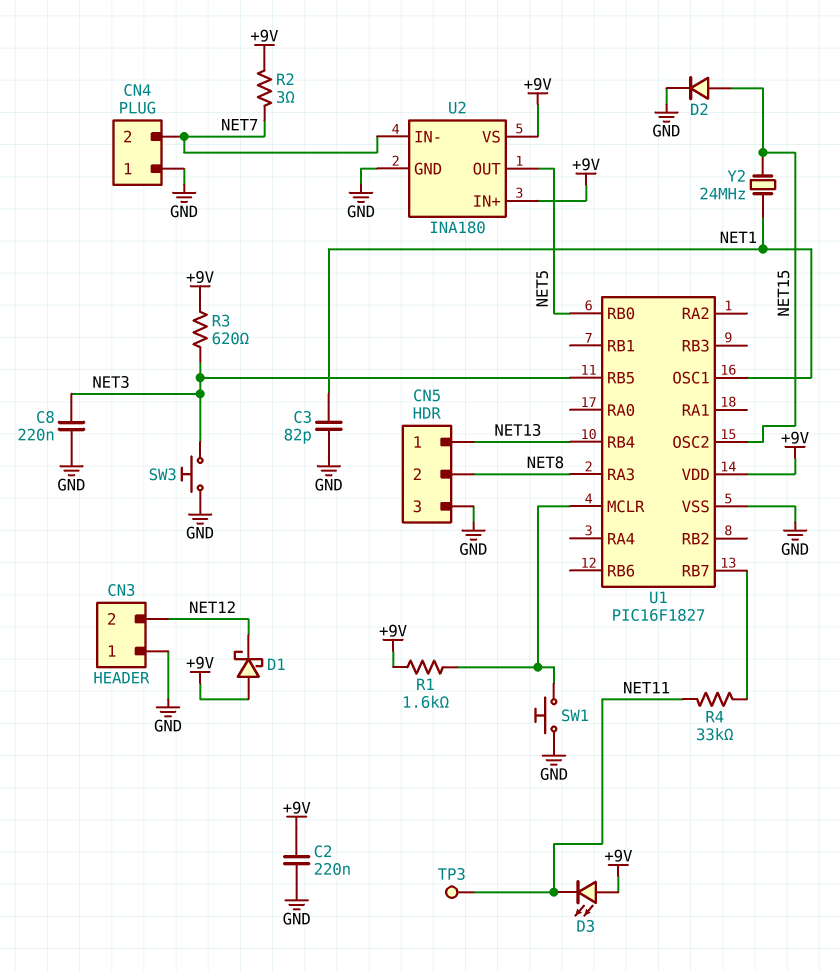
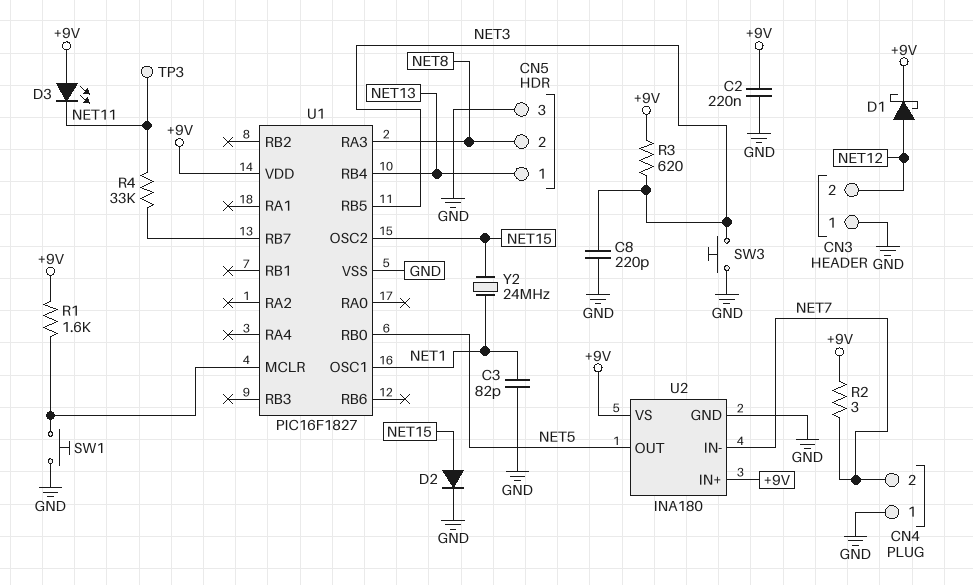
C8: 220nF (GND, NET3) -> 220pF (GND, NET3)
D1: schottky (A +9V, K NET12) -> schottky (A NET12, K +9V)

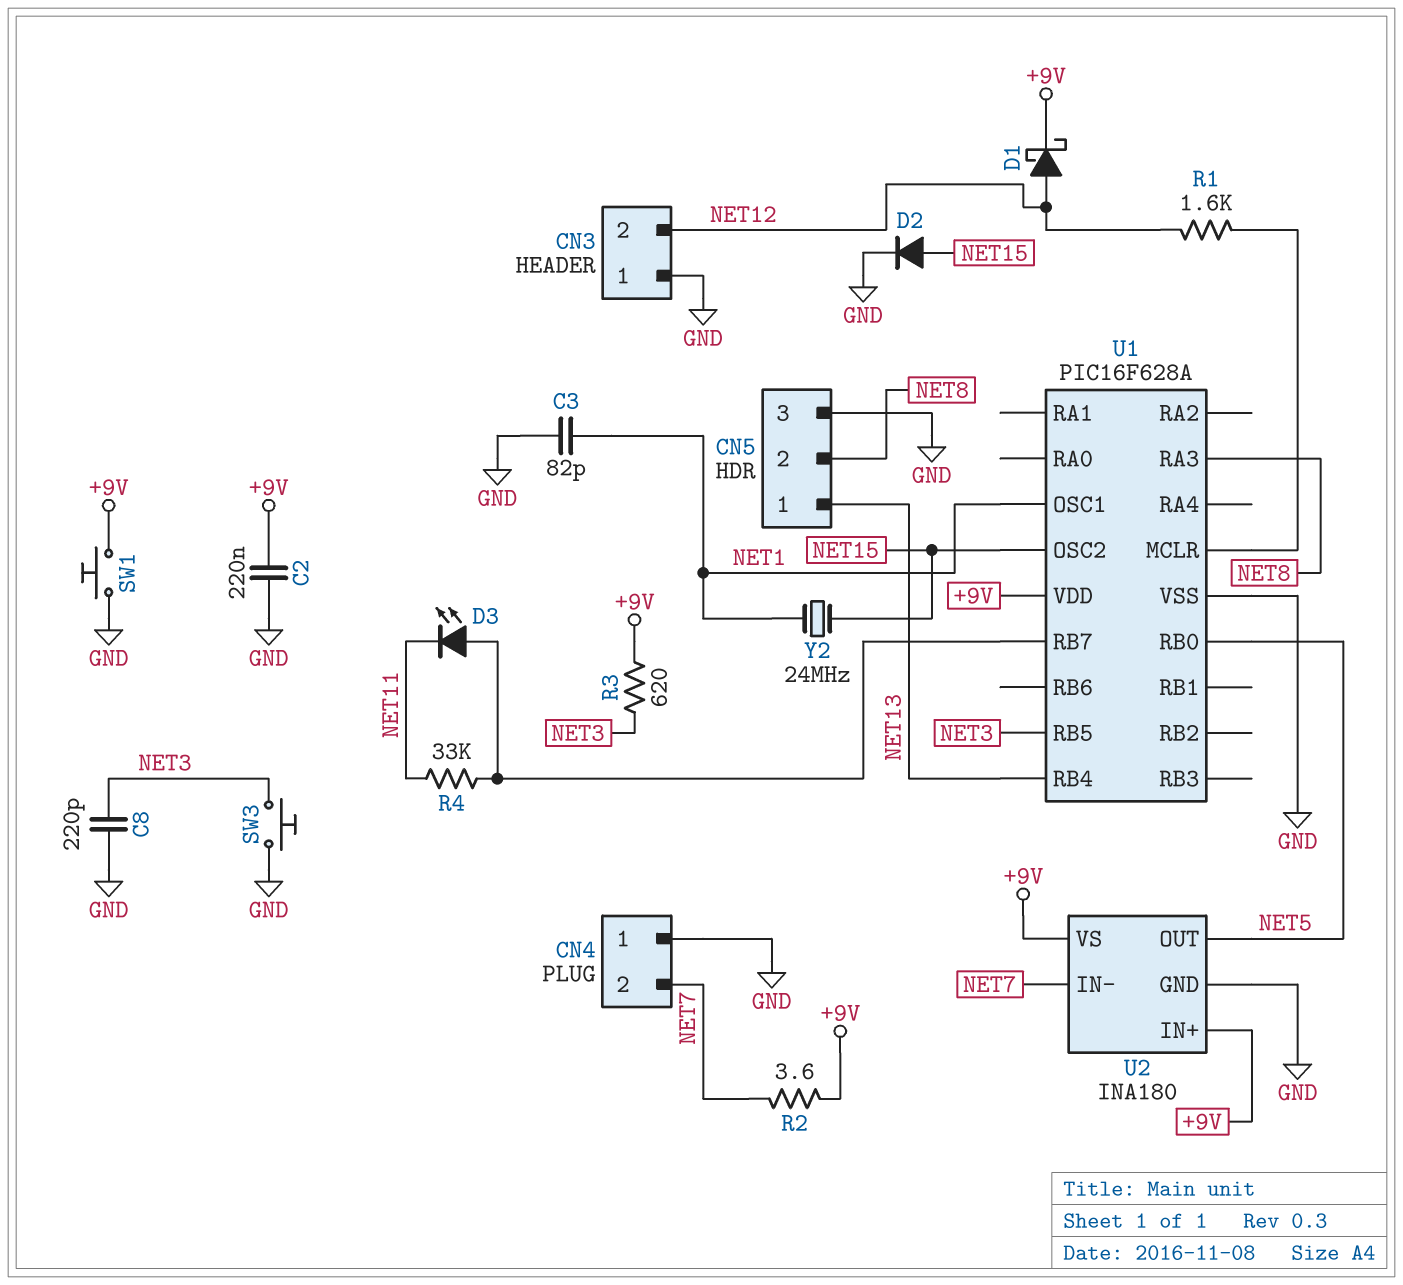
D3: LED (A +9V, K NET11) -> LED (A U1/RB7, K NET11)
R1: 1.6k (+9V, U1/MCLR) -> 1.6k (NET12, U1/MCLR)
R2: 3 (+9V, NET7) -> 3.6 (+9V, NET7)
SW1: button (GND, U1/MCLR) -> button (+9V, GND)
TP3: test point (NET11) -> none
U1: PIC16F1827 -> PIC16F628A

